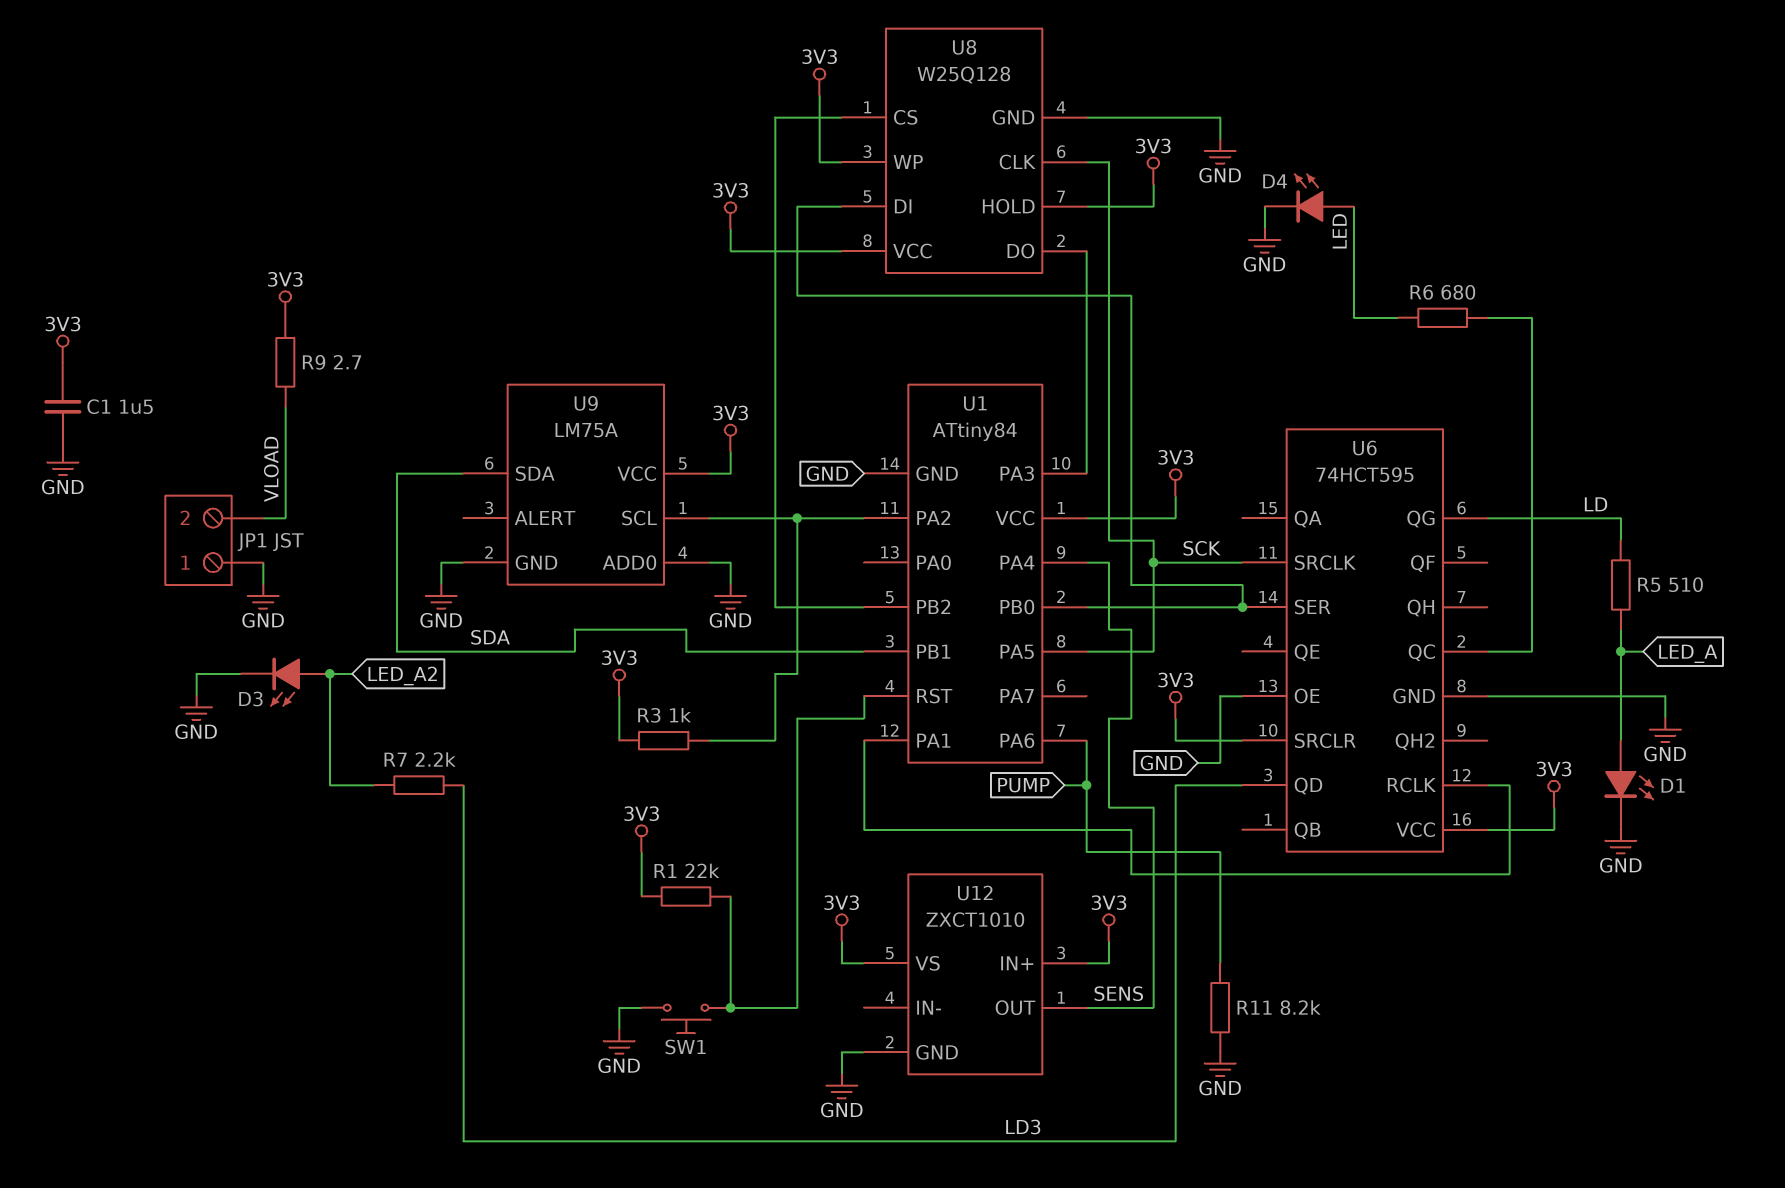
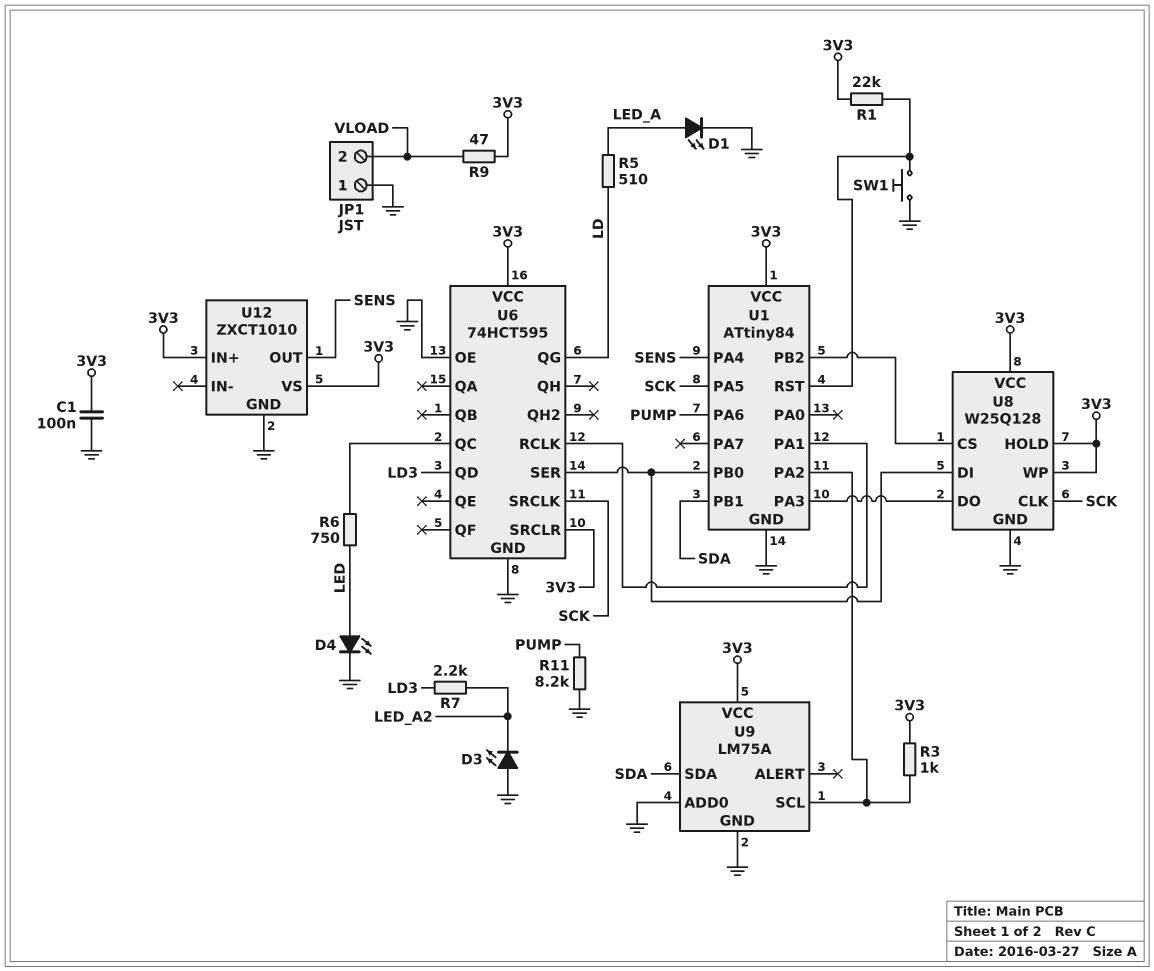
C1: 1.5uF (3V3, GND) -> 100nF (3V3, GND)
D3: LED (A LED_A2, K GND) -> LED (A GND, K LED_A2)
R6: 680 (LED, U6/QC) -> 750 (LED, U6/QC)
R9: 2.7 (3V3, VLOAD) -> 47 (3V3, VLOAD)

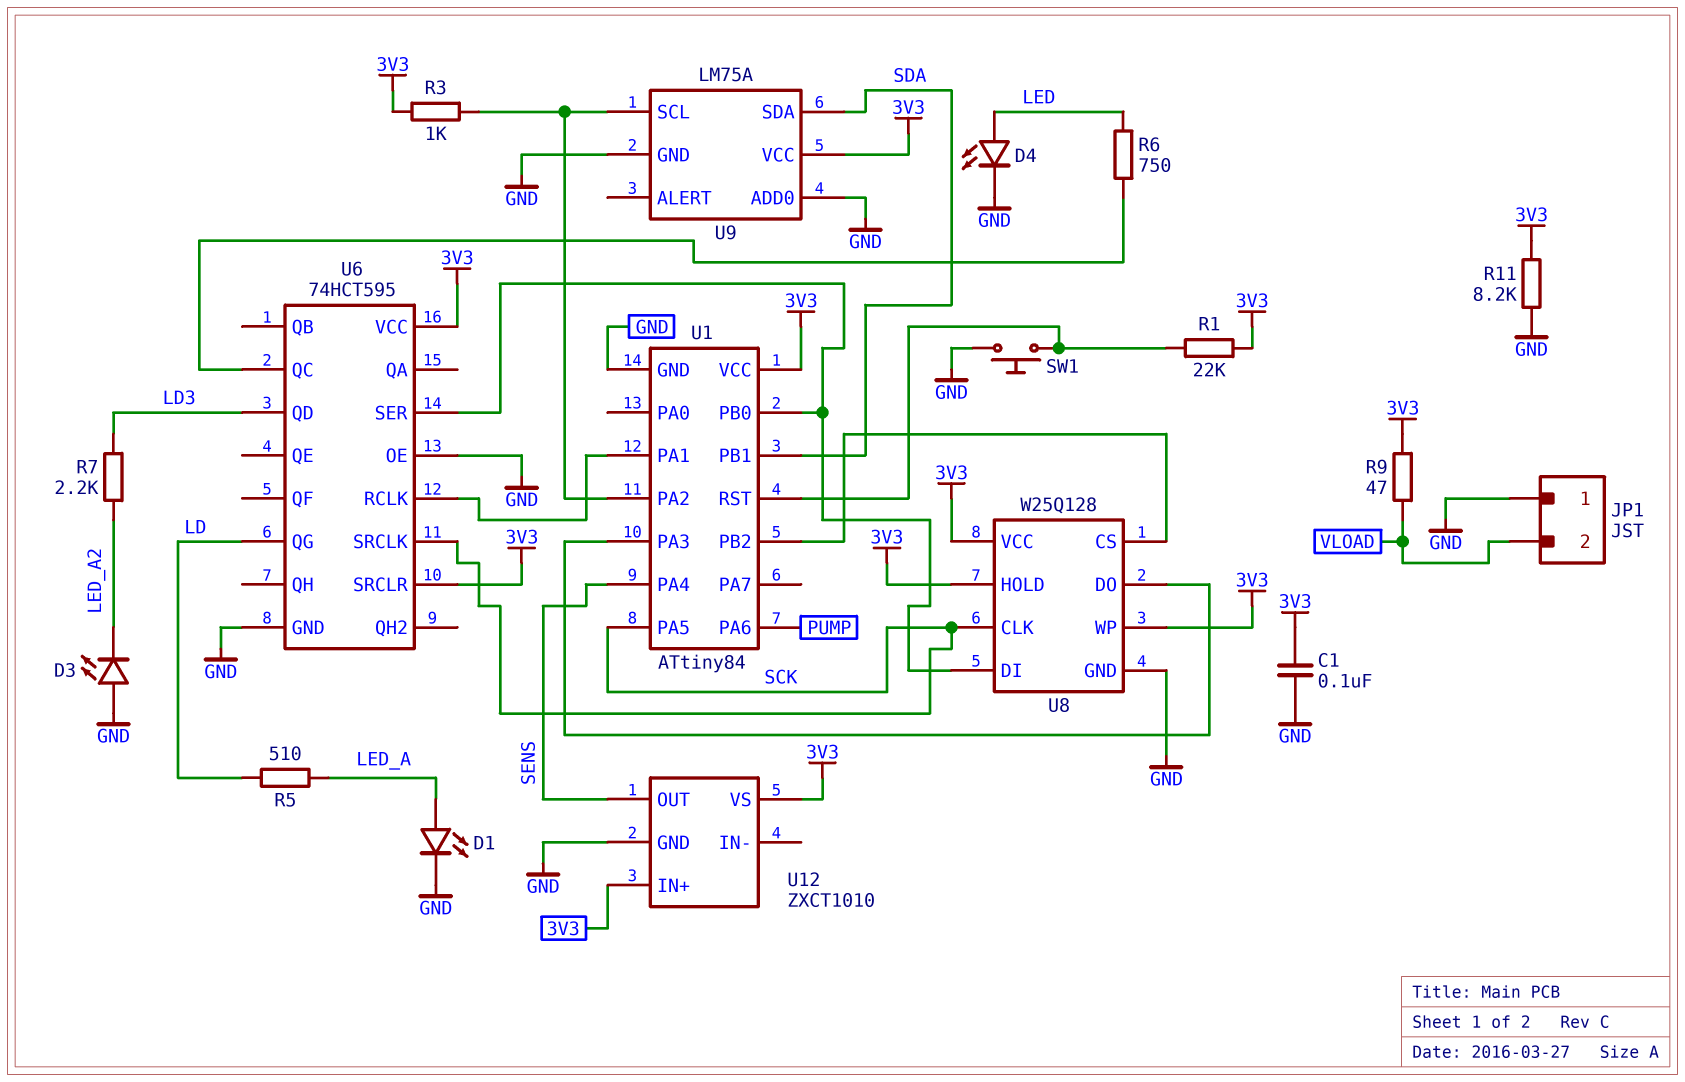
R11: 8.2k (GND, PUMP) -> 8.2k (3V3, GND)

